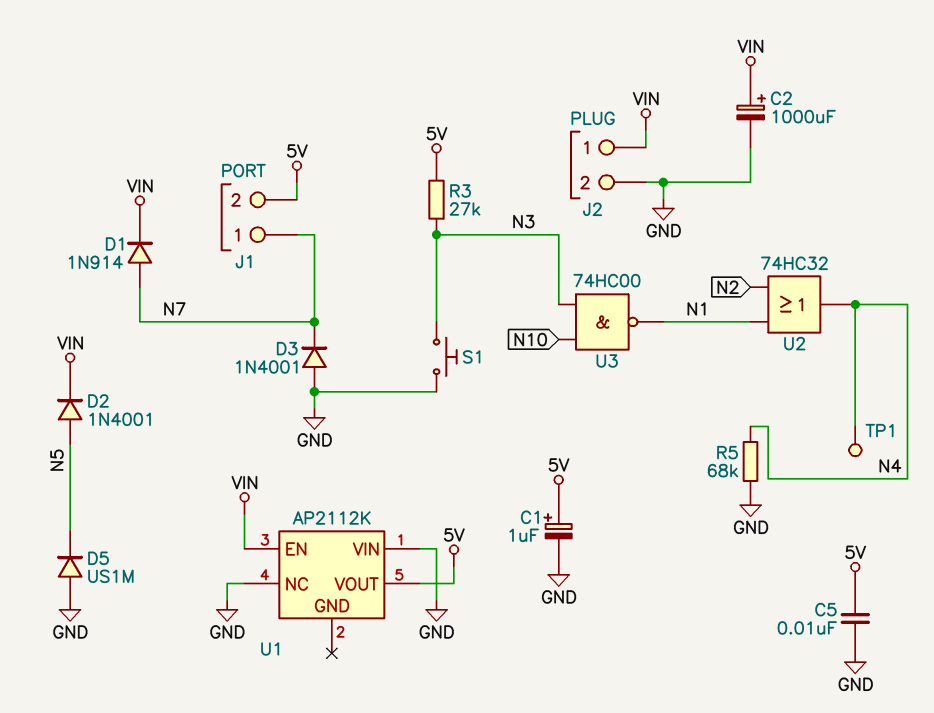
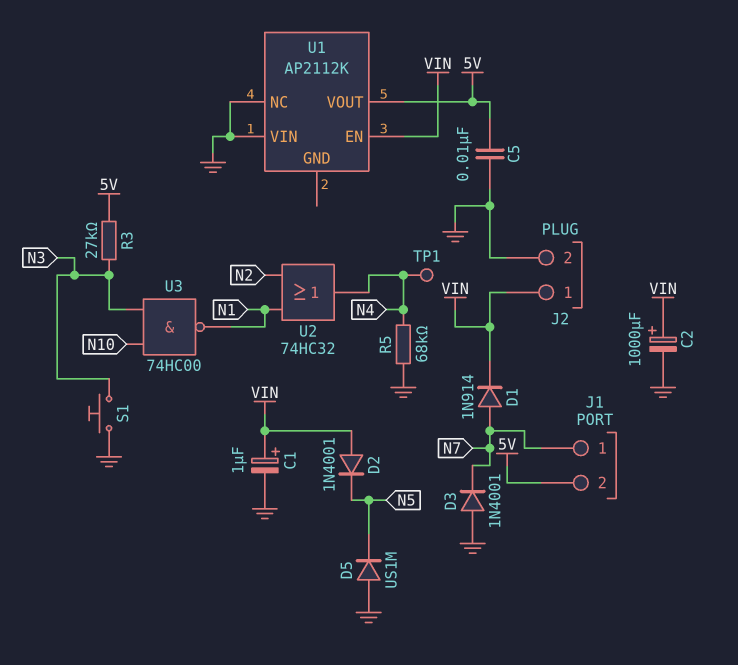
C1: 1uF (plus 5V, minus GND) -> 1uF (plus VIN, minus GND)
D2: diode 1N4001 (A N5, K VIN) -> diode 1N4001 (A VIN, K N5)

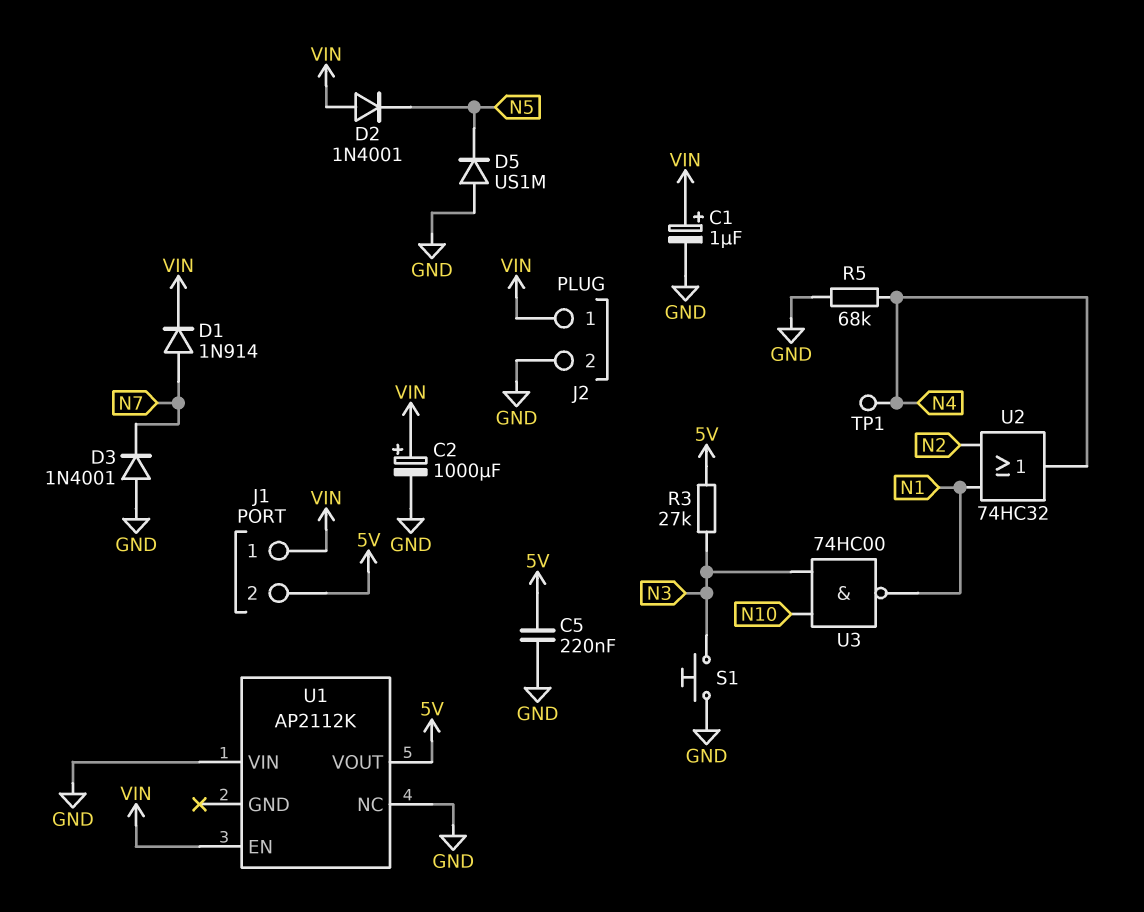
C5: 10nF (5V, GND) -> 220nF (5V, GND)
J1 pin 1: N7 -> VIN

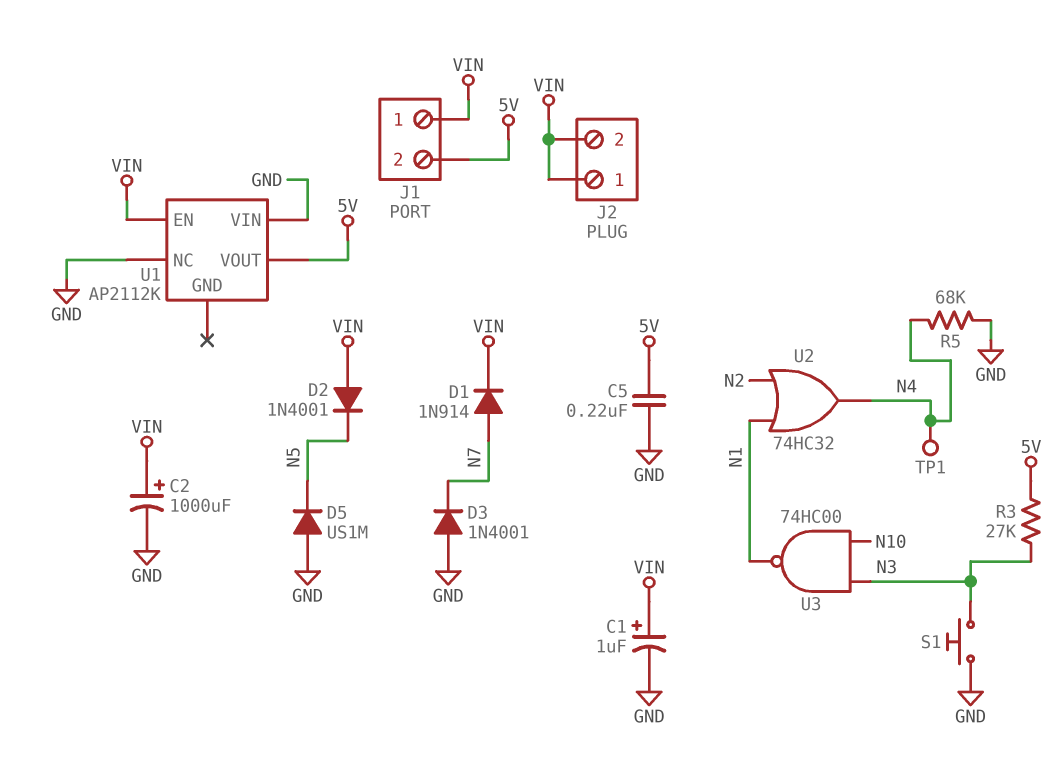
J2 pin 2: GND -> VIN

